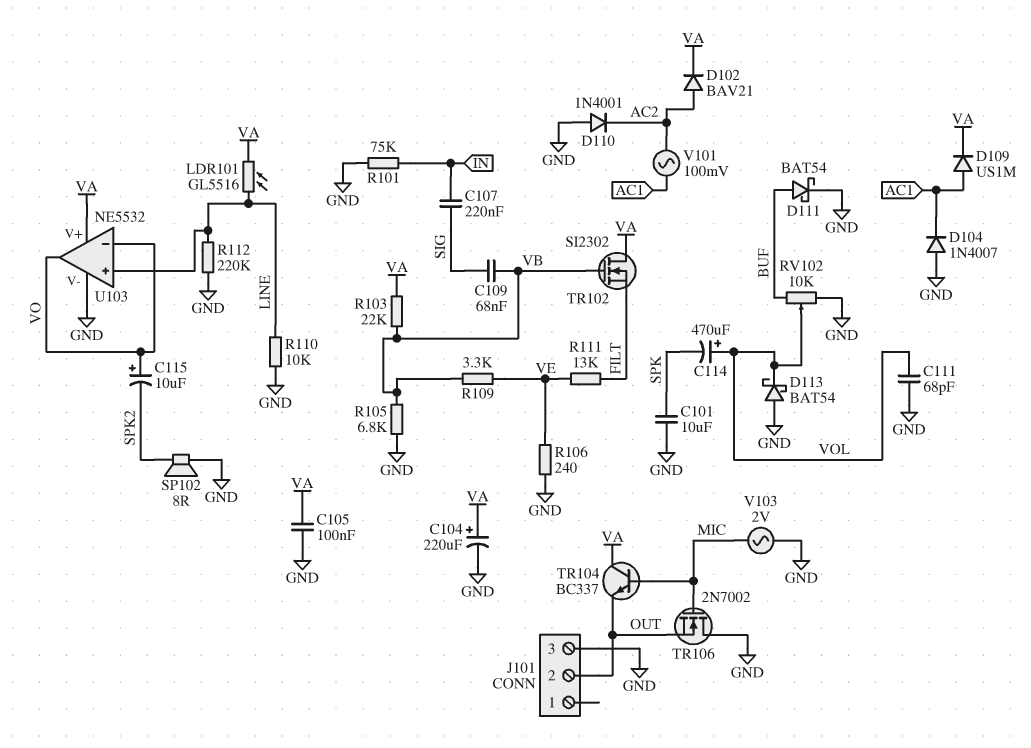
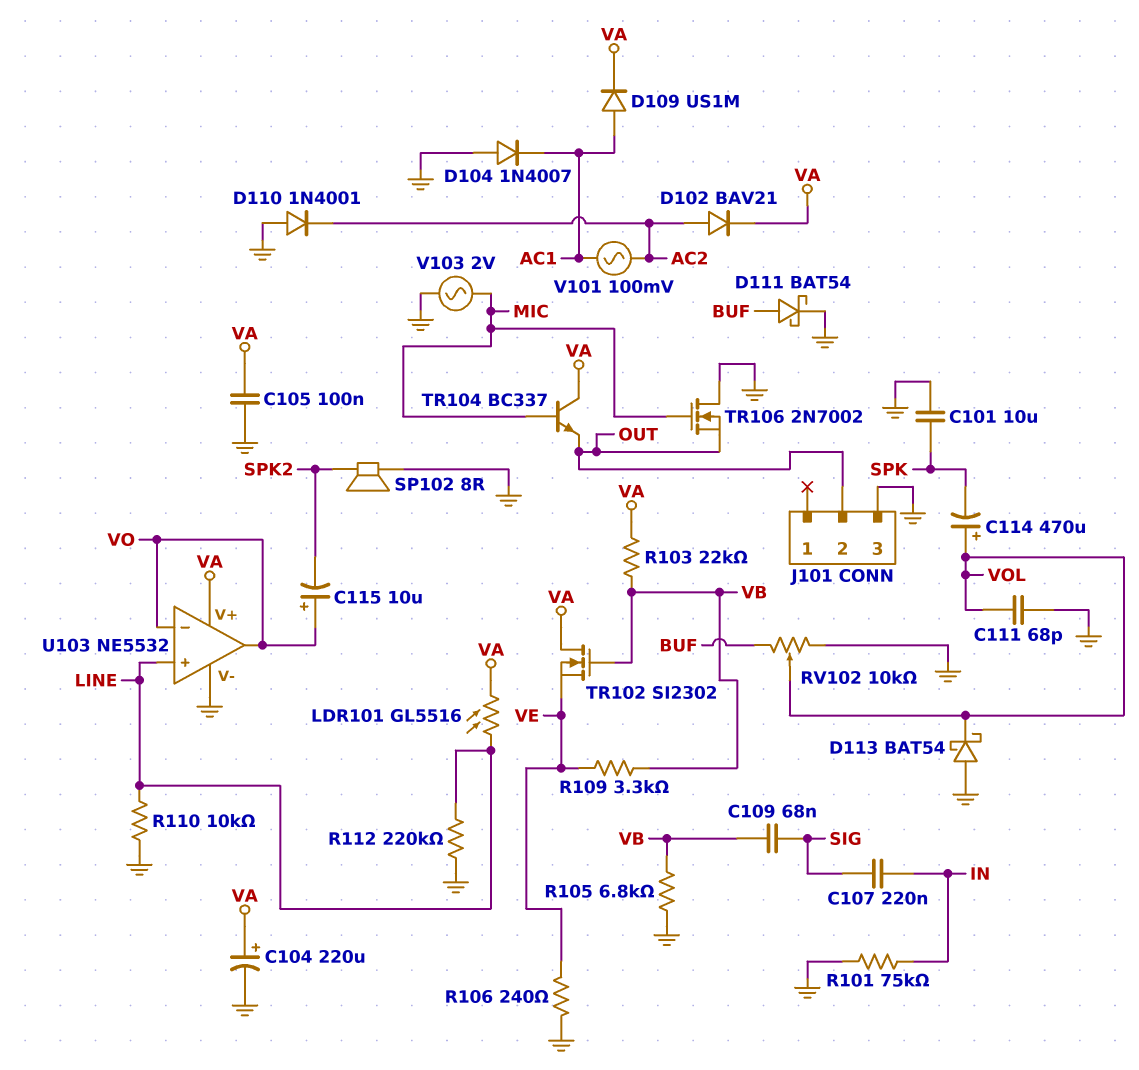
R111: 13k (FILT, VE) -> none
TR102: NMOS SI2302 (G VB, D VA, S FILT) -> NMOS SI2302 (G VB, D VA, S VE)

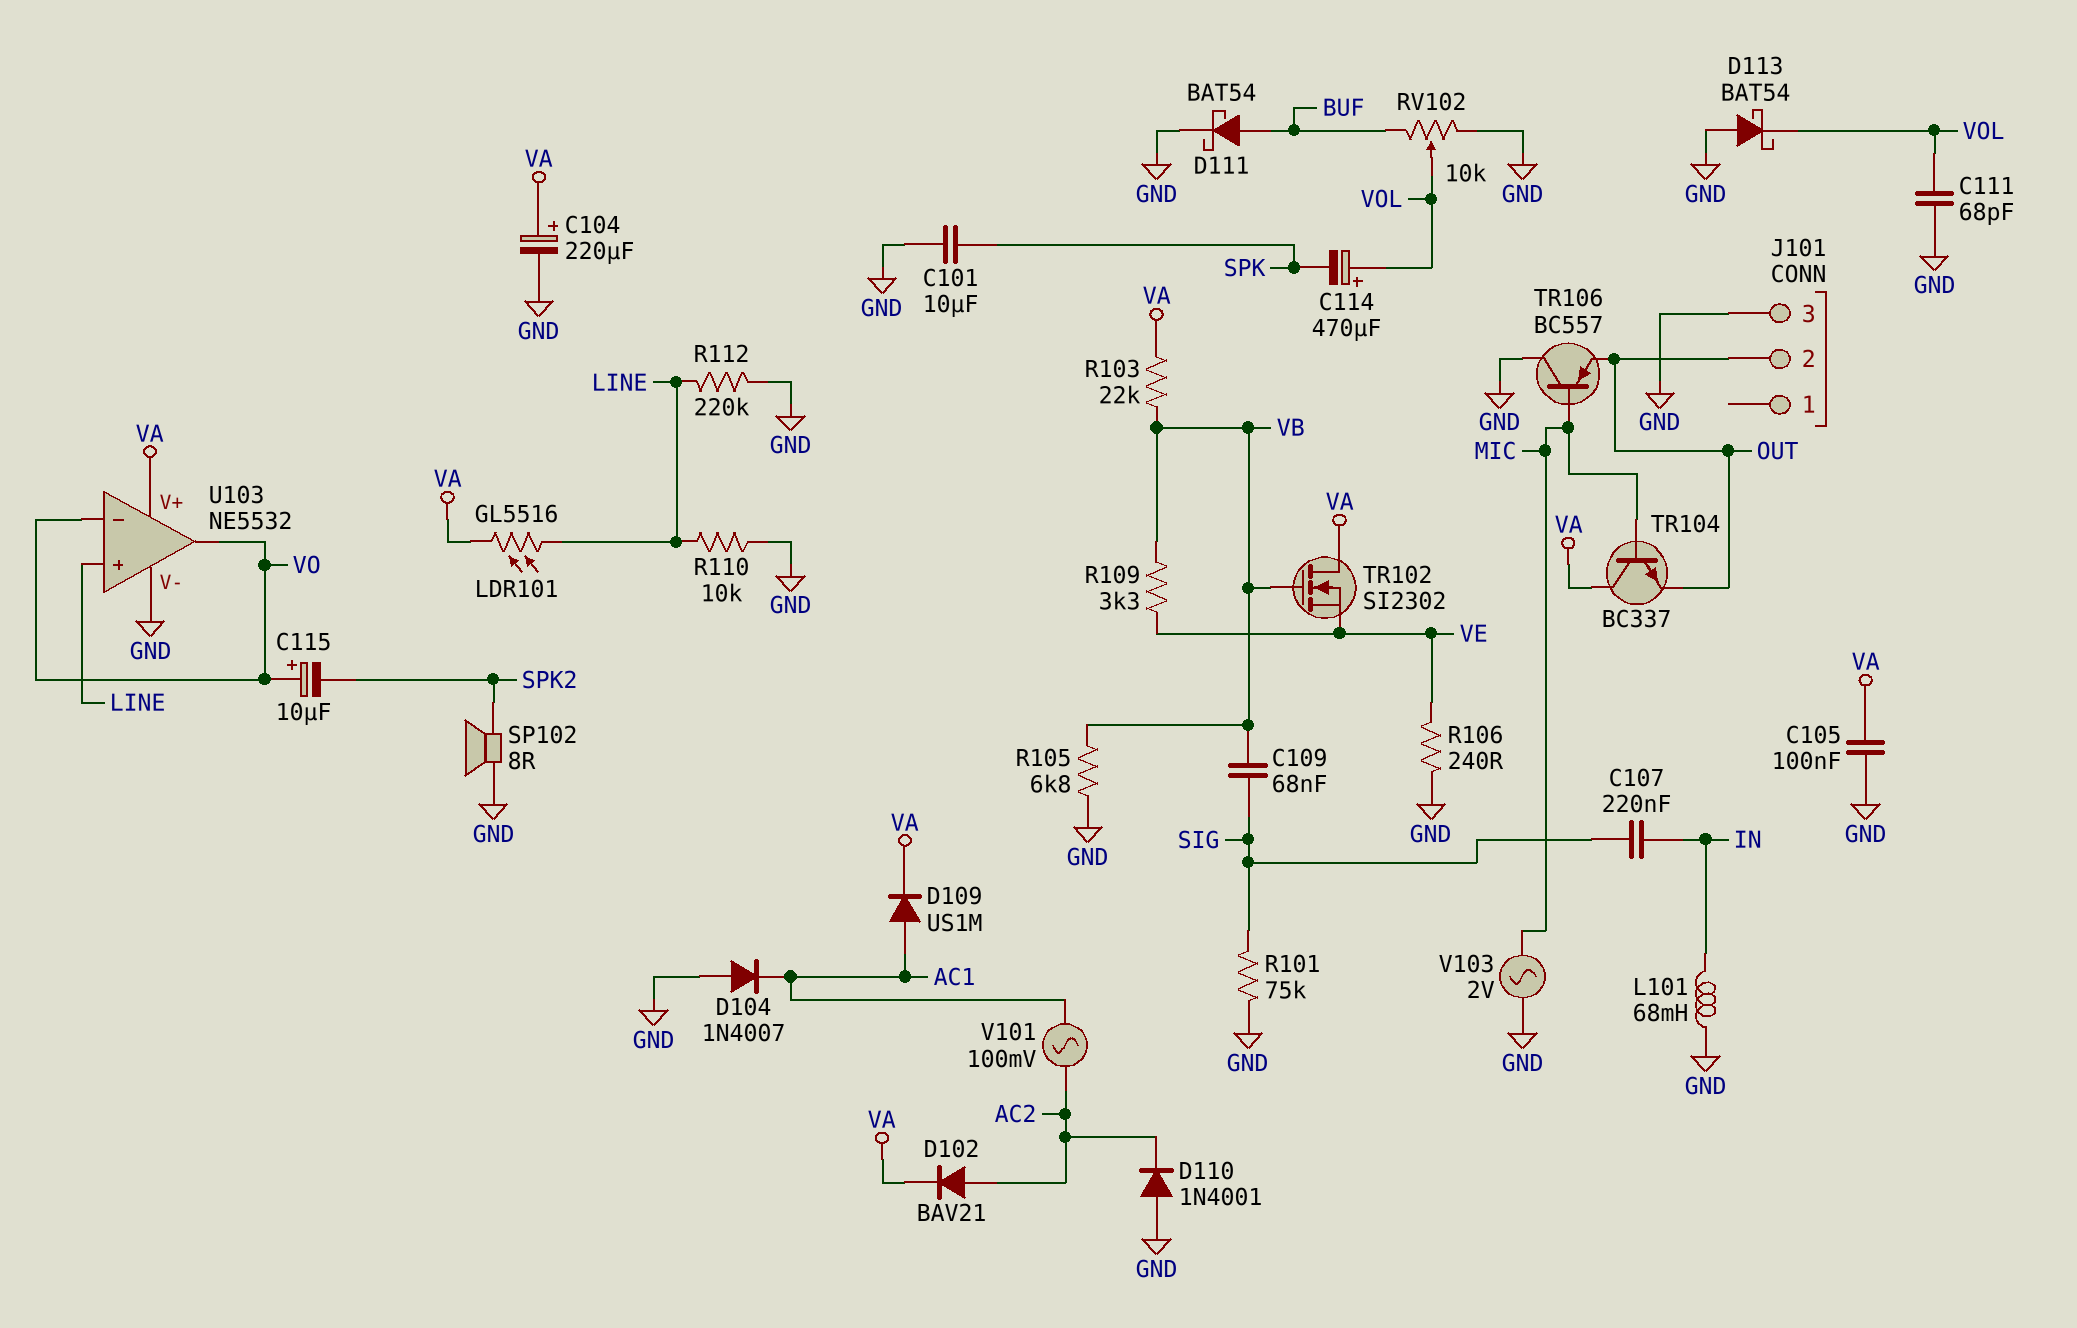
L101: none -> 68mH (GND, IN)
R101: 75k (GND, IN) -> 75k (GND, SIG)
TR106: NMOS 2N7002 (G MIC, D GND, S OUT) -> PNP BC557 (B MIC, C GND, E OUT)

